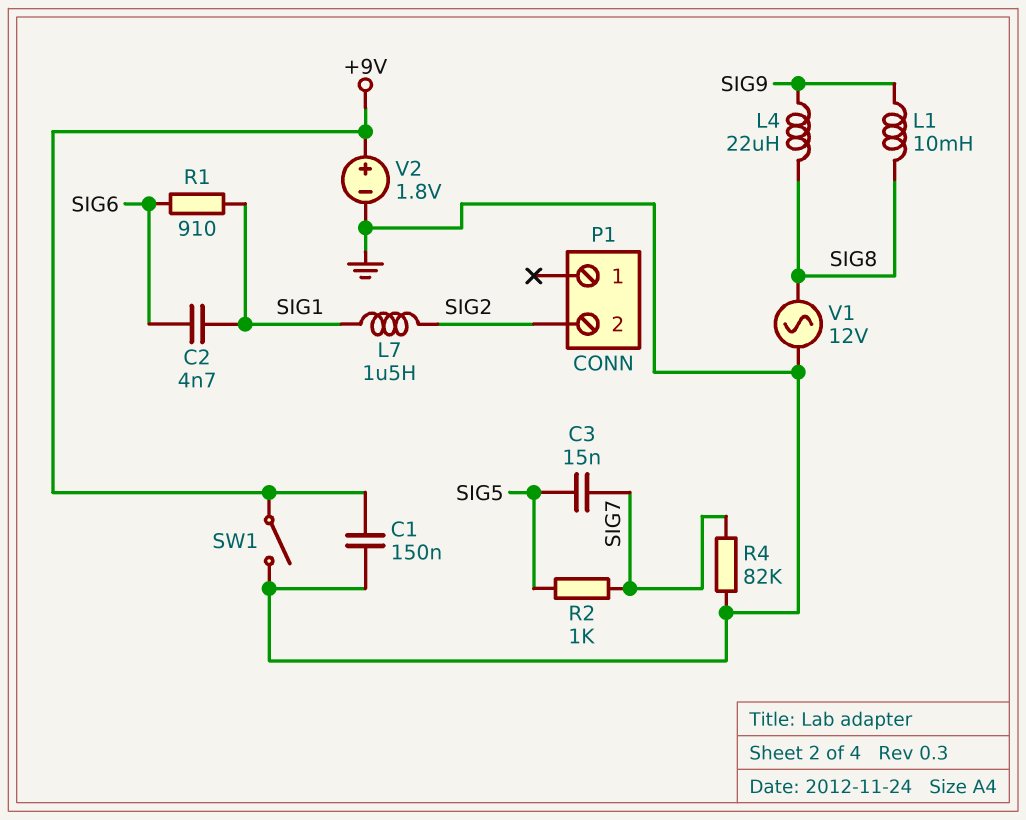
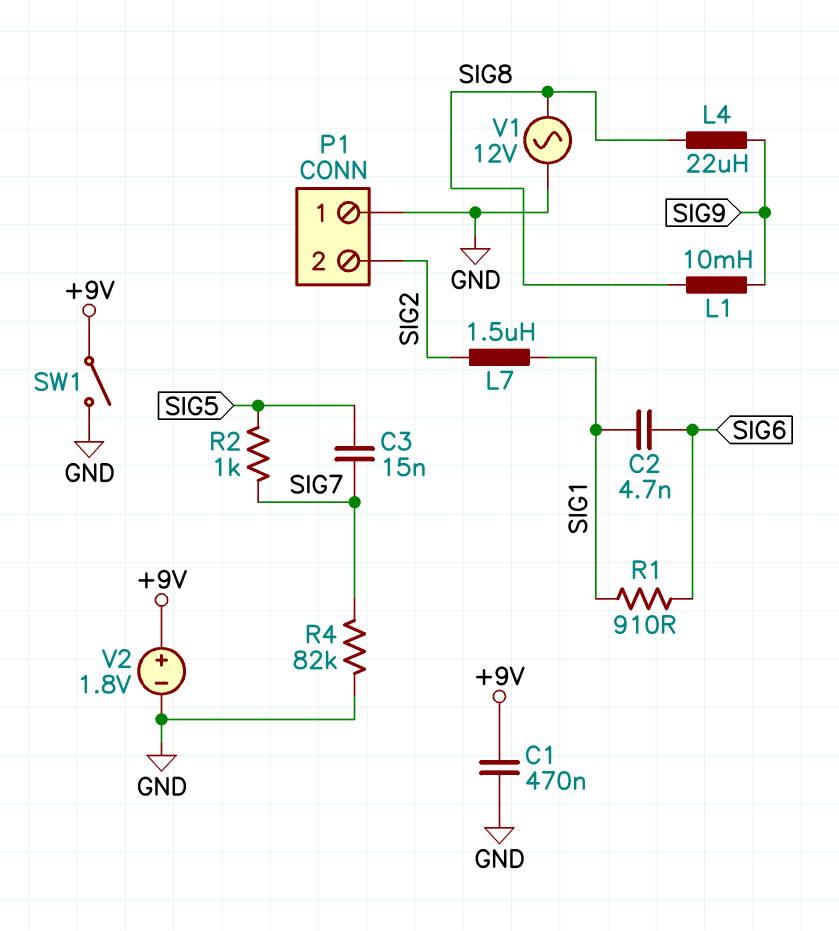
C1: 150nF (+9V, GND) -> 470nF (+9V, GND)
P1 pin 1: none -> GND

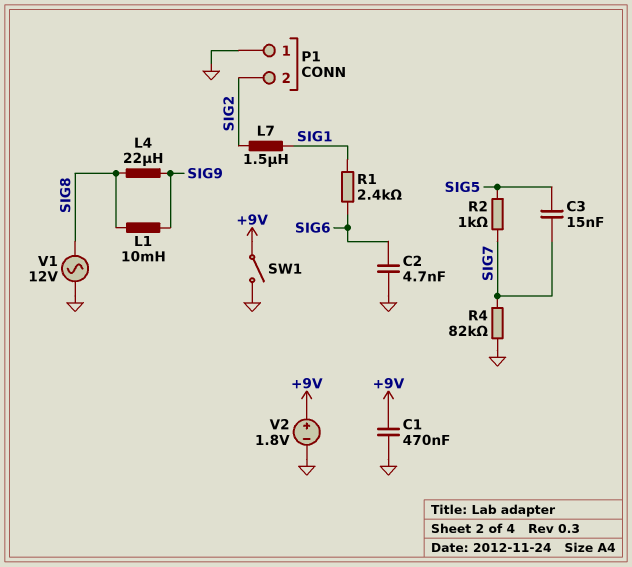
C2: 4.7nF (SIG1, SIG6) -> 4.7nF (GND, SIG6)
R1: 910 (SIG1, SIG6) -> 2.4k (SIG1, SIG6)

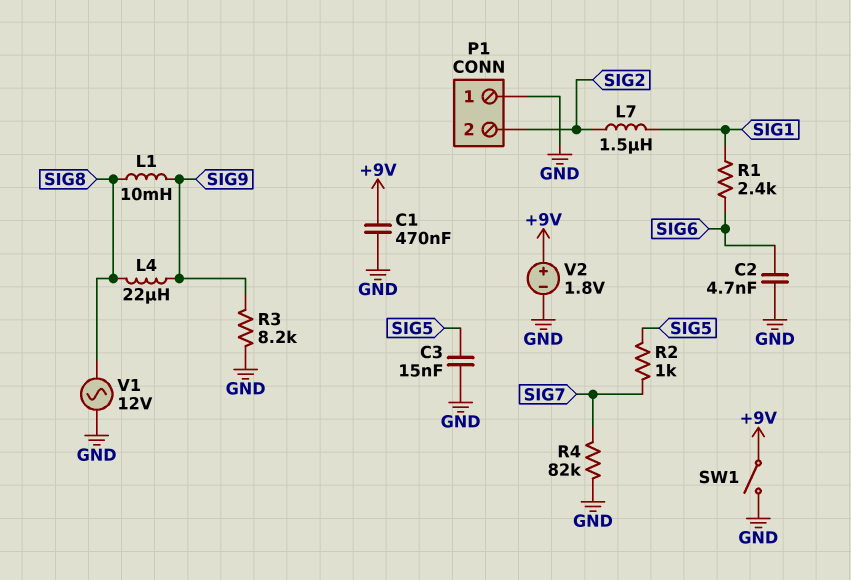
C3: 15nF (SIG5, SIG7) -> 15nF (GND, SIG5)
R3: none -> 8.2k (GND, SIG9)

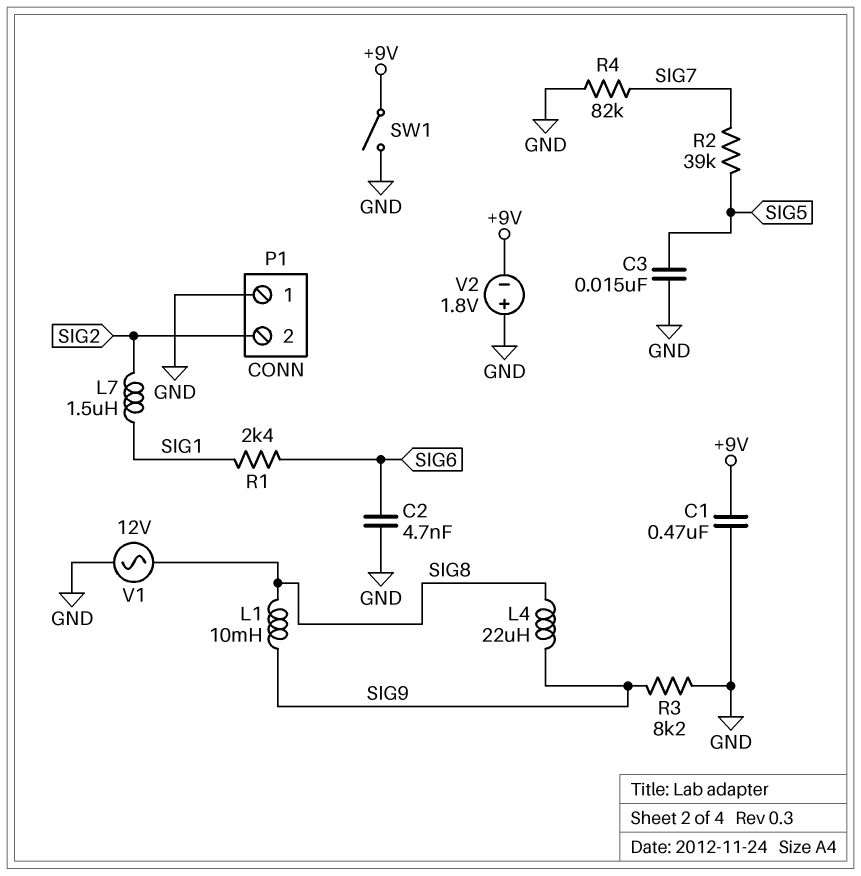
R2: 1k (SIG5, SIG7) -> 39k (SIG5, SIG7)
V2: 1.8V (plus +9V, minus GND) -> 1.8V (plus GND, minus +9V)

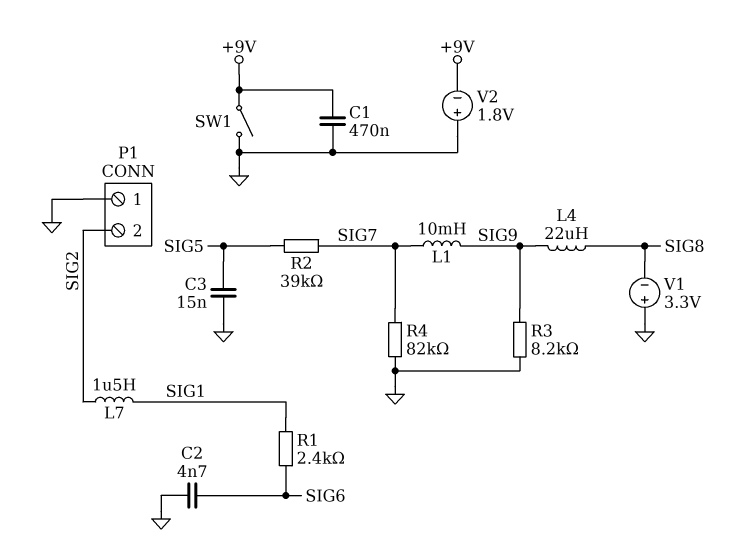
L1: 10mH (SIG8, SIG9) -> 10mH (SIG7, SIG9)
V1: AC 12V (GND, SIG8) -> 3.3V (plus GND, minus SIG8)

